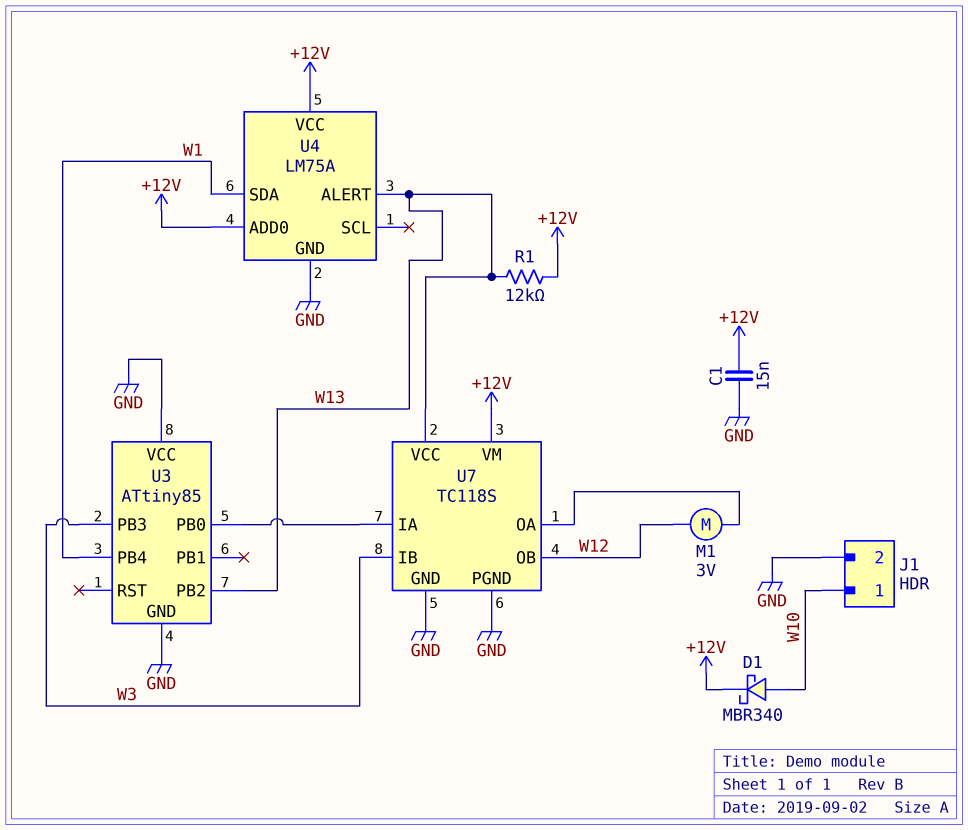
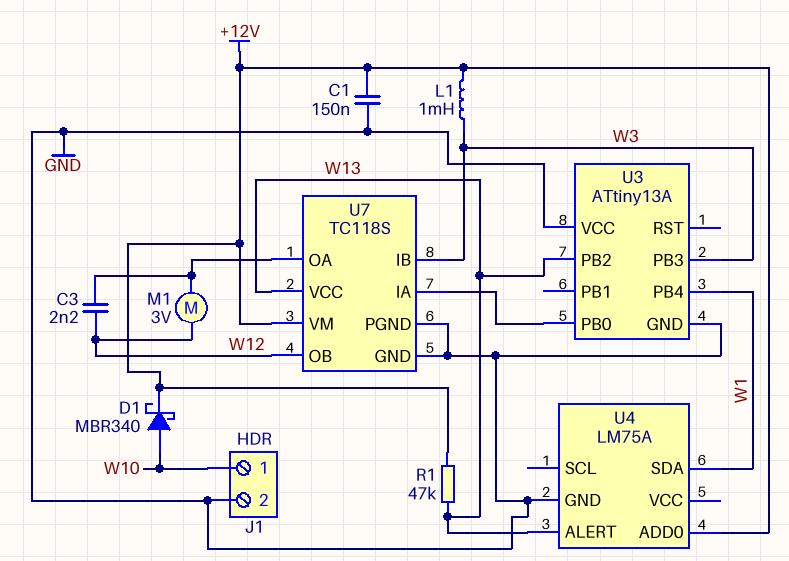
C1: 15nF (+12V, GND) -> 150nF (+12V, GND)
C3: none -> 2.2nF (U7/OA, W12)
L1: none -> 1mH (+12V, W3)
R1: 12k (+12V, W13) -> 47k (+12V, W13)
U3: ATtiny85 -> ATtiny13A
U4 pin VCC: +12V -> none

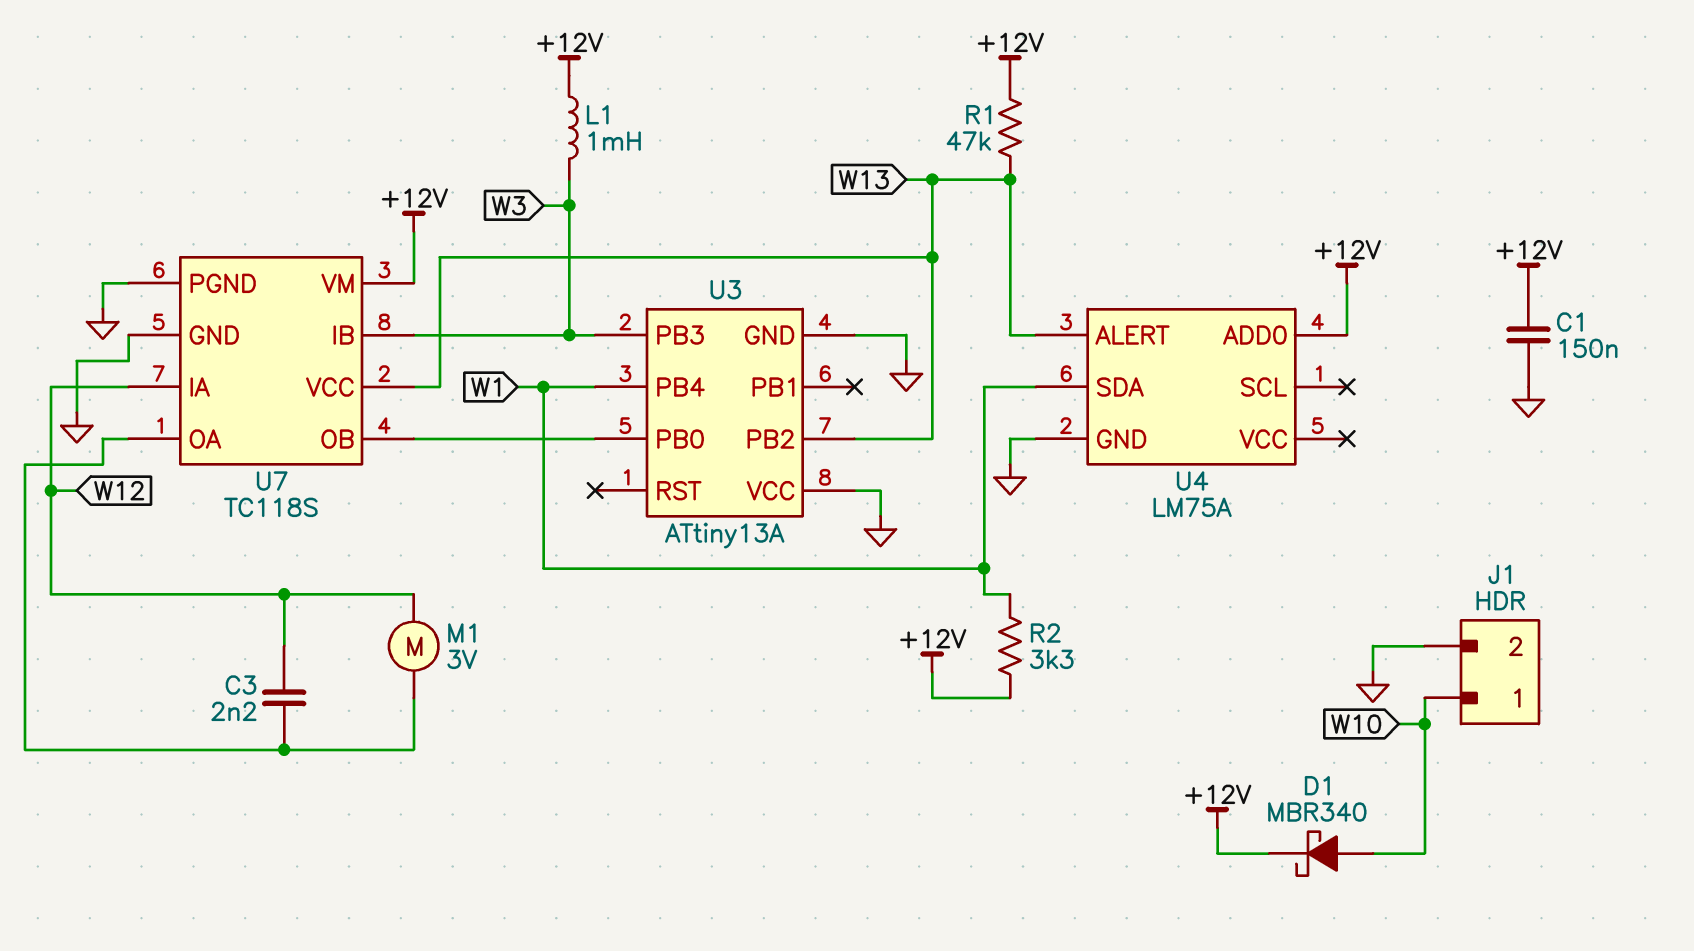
R2: none -> 3.3k (+12V, W1)
U7 pin IA: U3/PB0 -> W12
U7 pin OB: W12 -> U3/PB0

